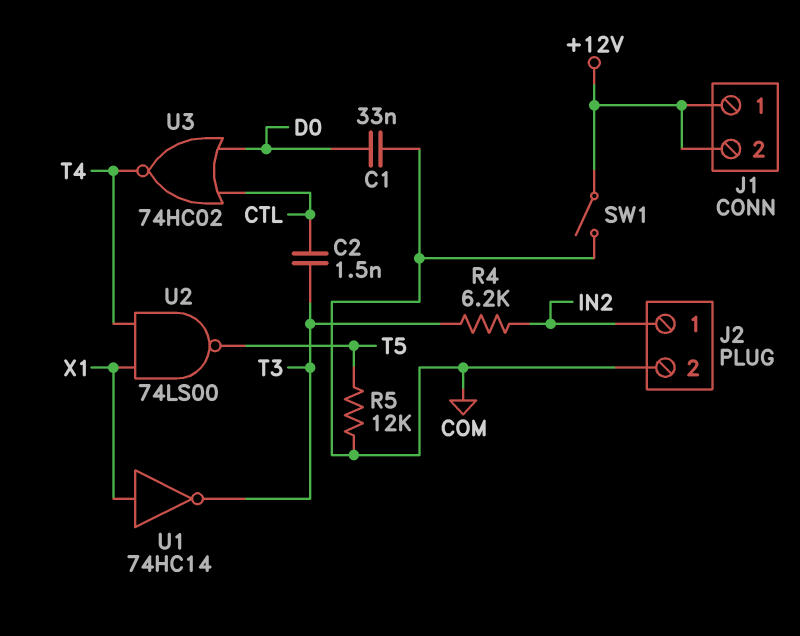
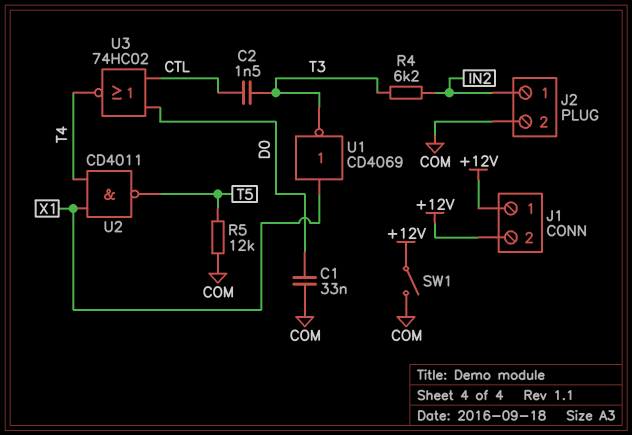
U1: NOT 74HC14 (in X1, out T3) -> NOT CD4069 (in X1, out T3)
U2: NAND 74LS00 (in T4, in X1, out T5) -> NAND CD4011 (in T4, in X1, out T5)

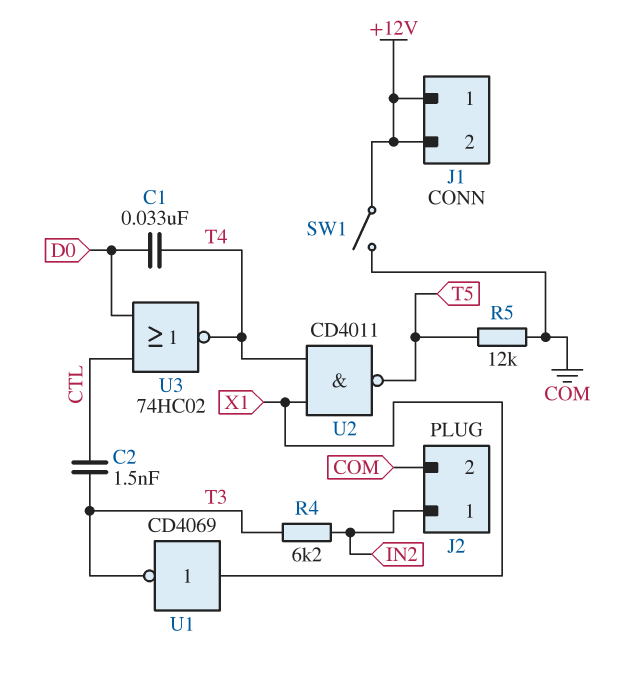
C1: 33nF (COM, D0) -> 33nF (D0, T4)

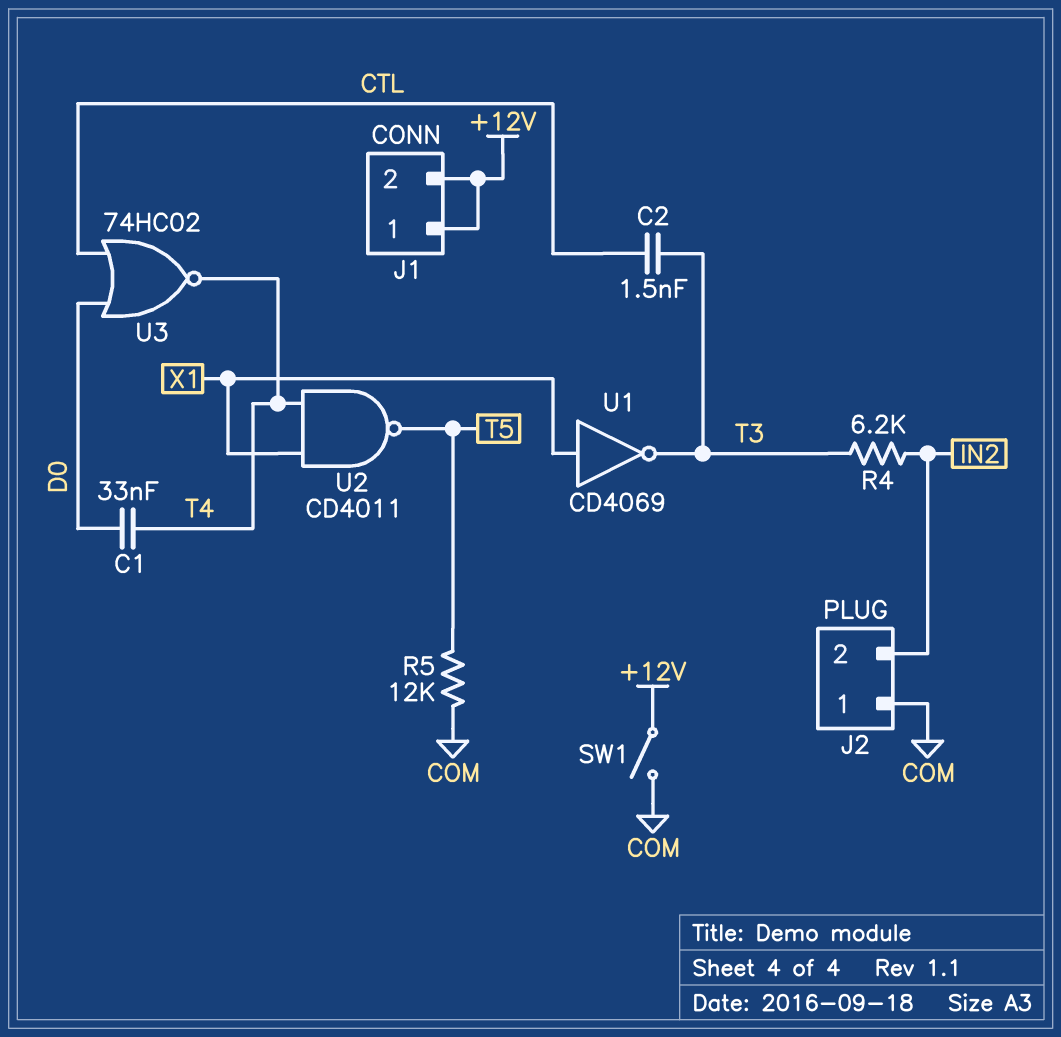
J2 pin 1: IN2 -> COM
J2 pin 2: COM -> IN2

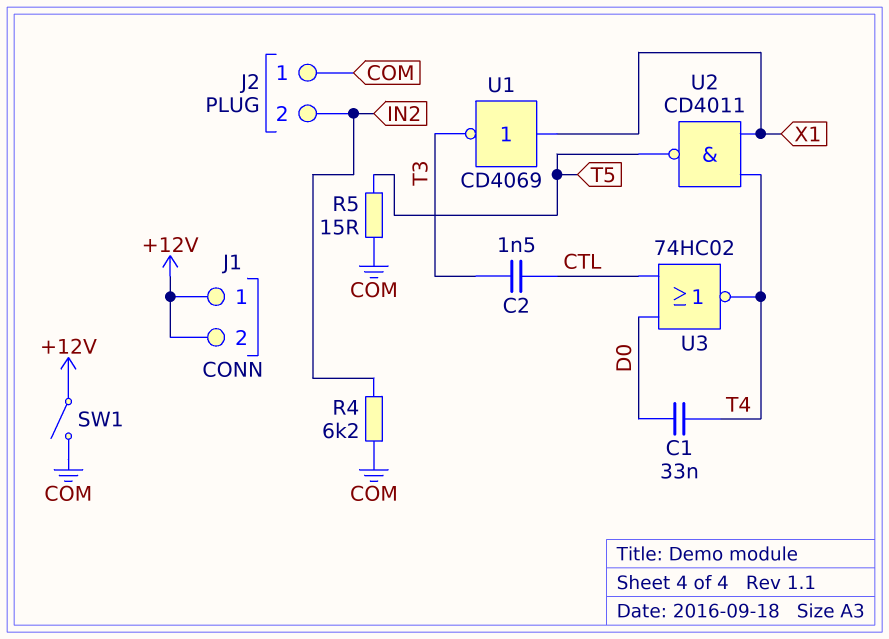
R4: 6.2k (IN2, T3) -> 6.2k (COM, IN2)
R5: 12k (COM, T5) -> 15 (COM, T5)

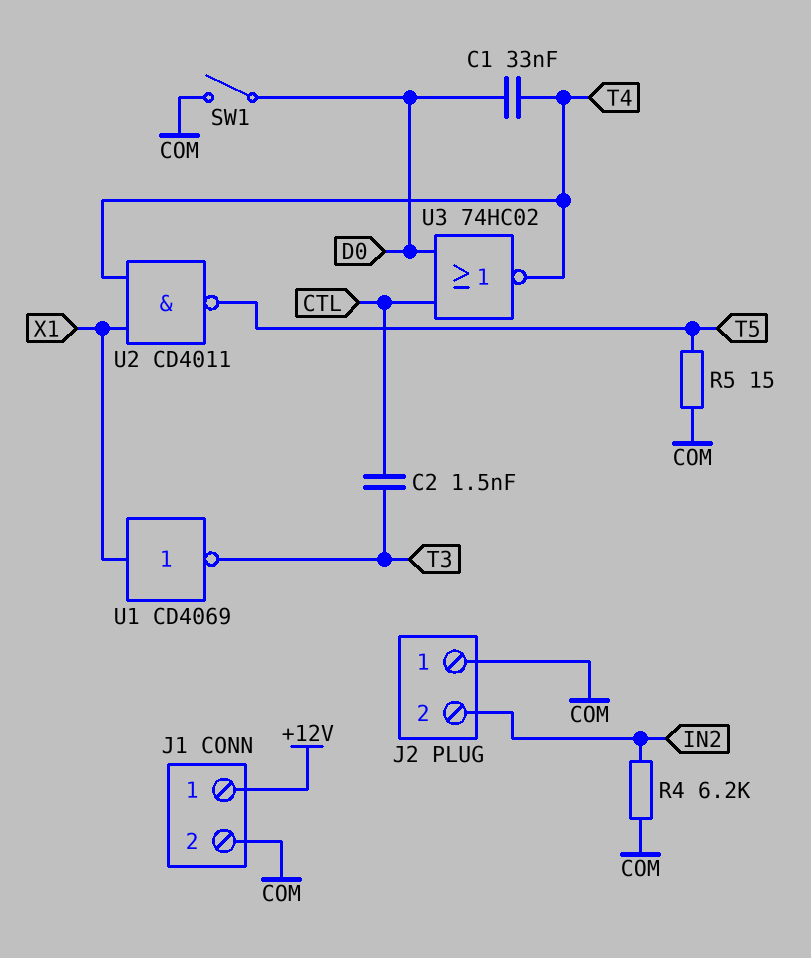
J1 pin 2: +12V -> COM
SW1: switch (+12V, COM) -> switch (COM, D0)

